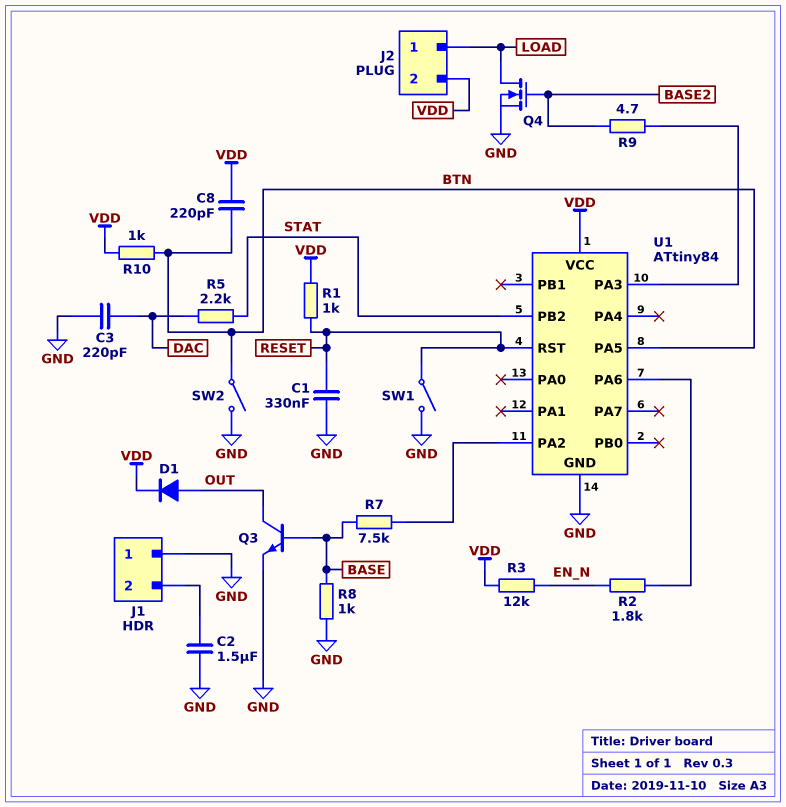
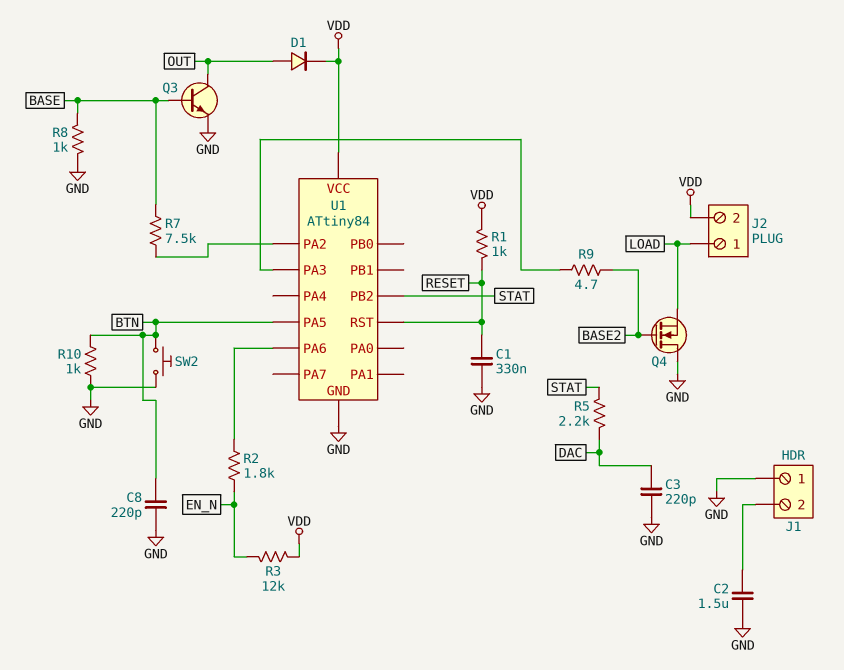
C8: 220pF (BTN, VDD) -> 220pF (BTN, GND)
Q4: NMOS (G BASE2, D LOAD, S GND) -> NMOS (G BASE2, D GND, S LOAD)
R10: 1k (BTN, VDD) -> 1k (BTN, GND)
SW1: switch (GND, RESET) -> none
SW2: switch (BTN, GND) -> button (BTN, GND)

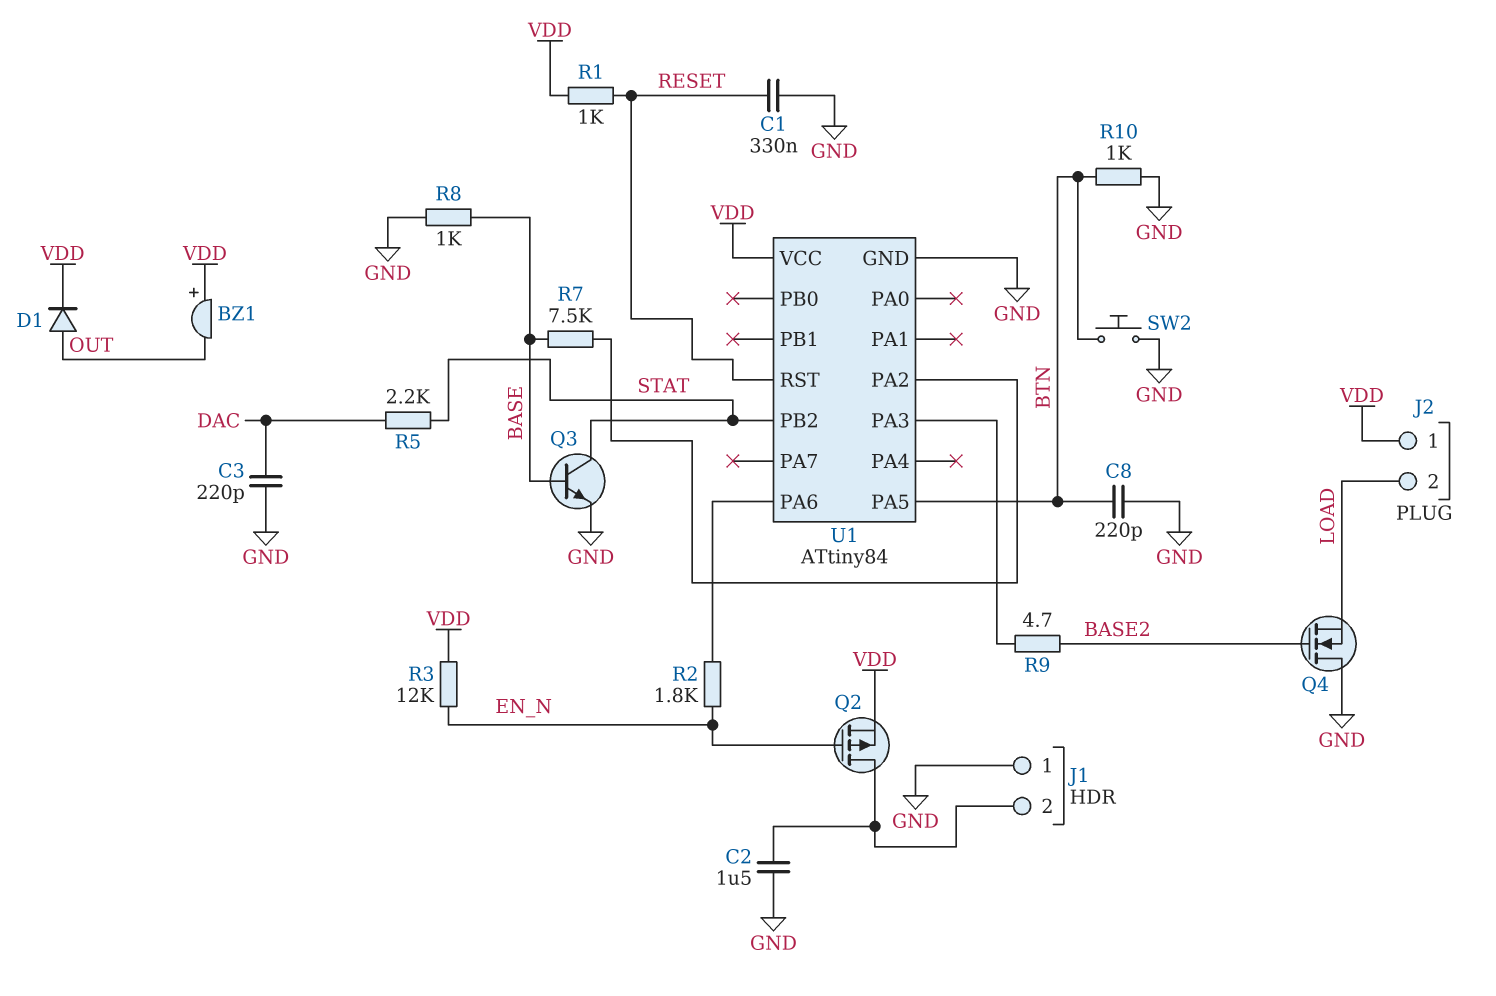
BZ1: none -> buzzer (plus VDD, minus OUT)
J2 pin 1: LOAD -> VDD
J2 pin 2: VDD -> LOAD
Q2: none -> PMOS (G EN_N, D J1/2, S VDD)
Q3: NPN (B BASE, C OUT, E GND) -> NPN (B BASE, C STAT, E GND)

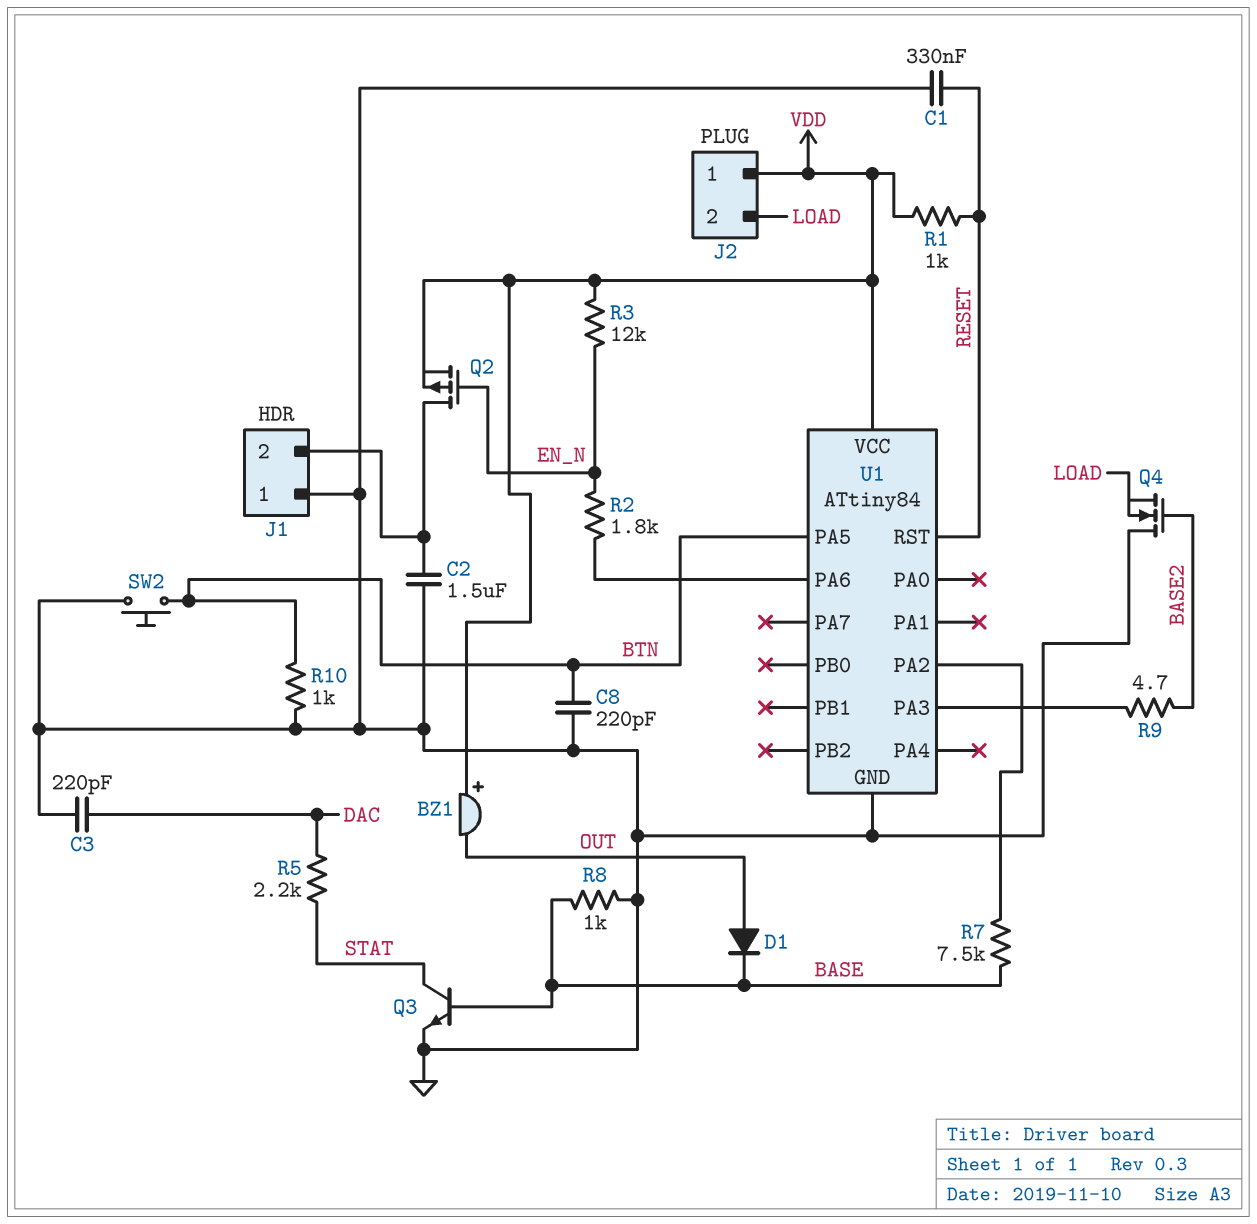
D1: diode (A OUT, K VDD) -> diode (A OUT, K BASE)
U1 pin PB2: STAT -> none

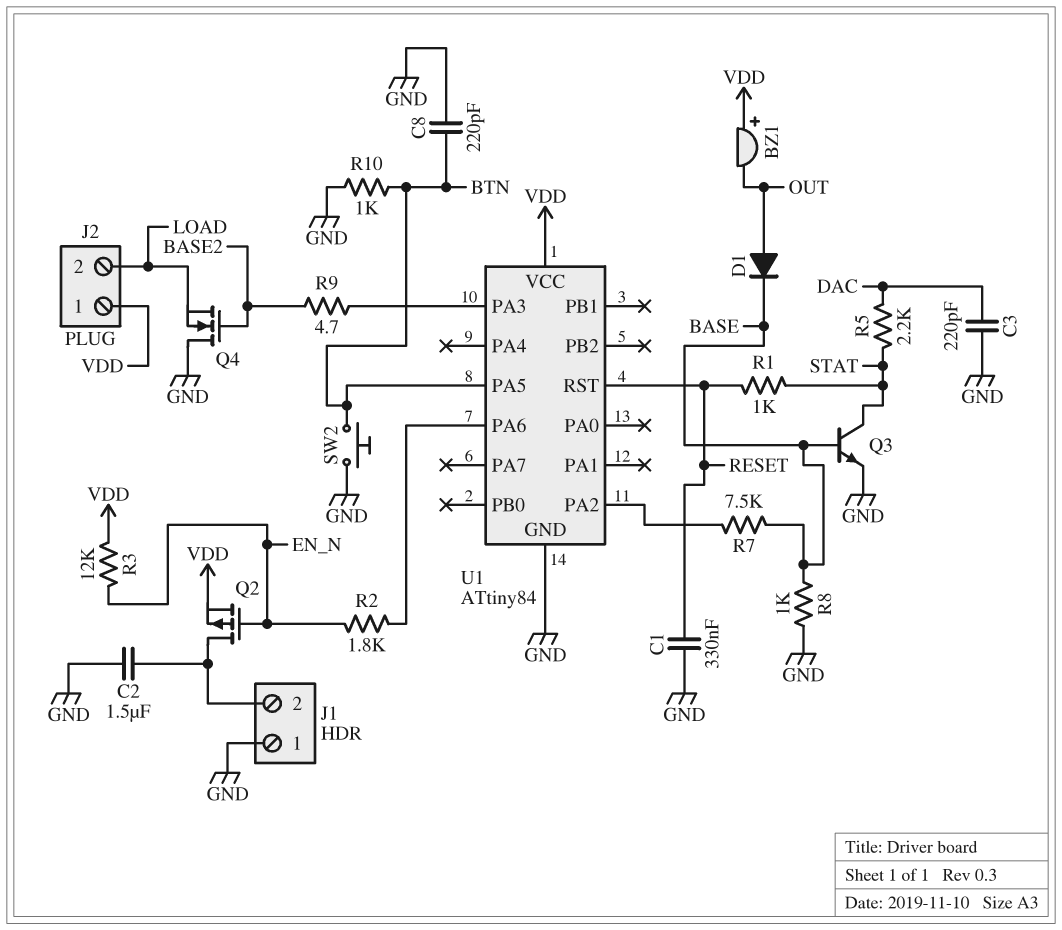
R1: 1k (RESET, VDD) -> 1k (RESET, STAT)

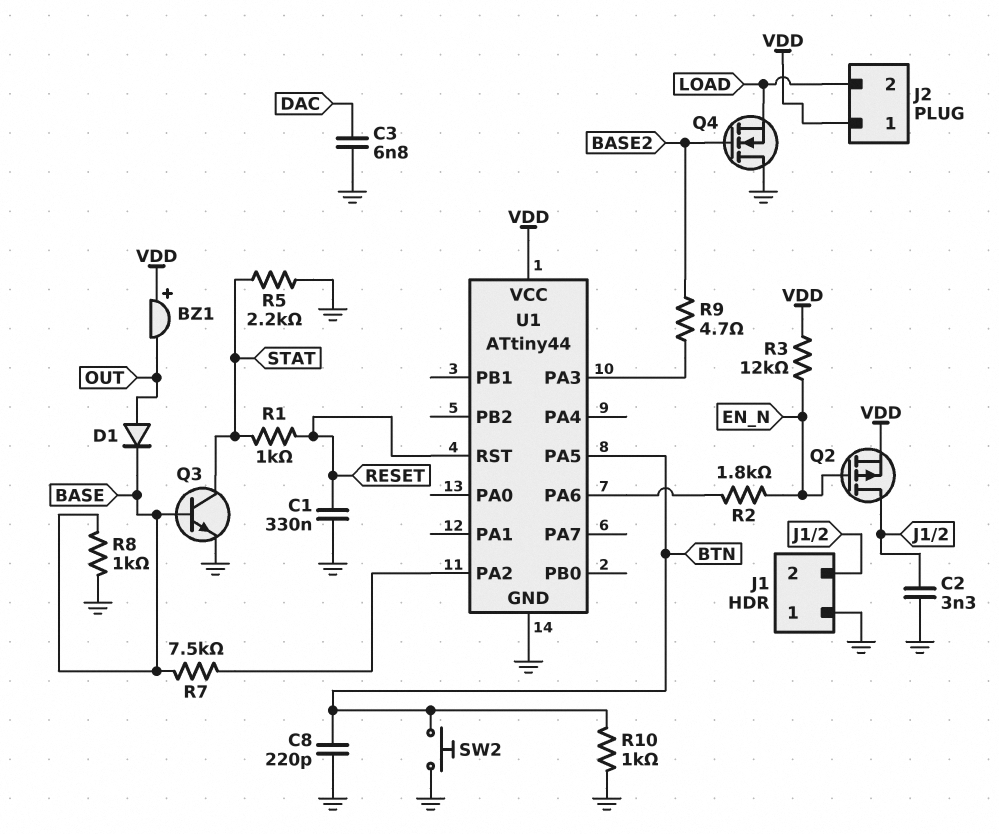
C2: 1.5uF (GND, J1/2) -> 3.3nF (GND, J1/2)
C3: 220pF (DAC, GND) -> 6.8nF (DAC, GND)
R5: 2.2k (DAC, STAT) -> 2.2k (GND, STAT)
U1: ATtiny84 -> ATtiny44

